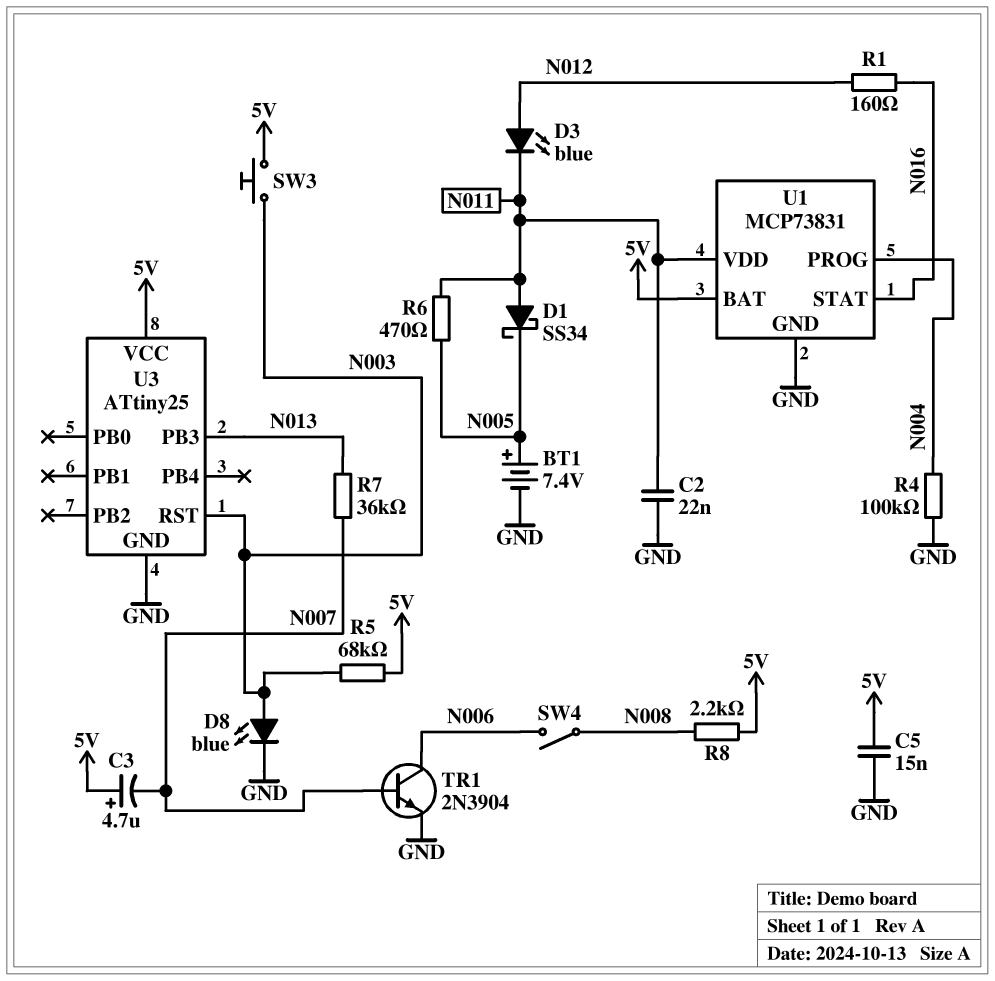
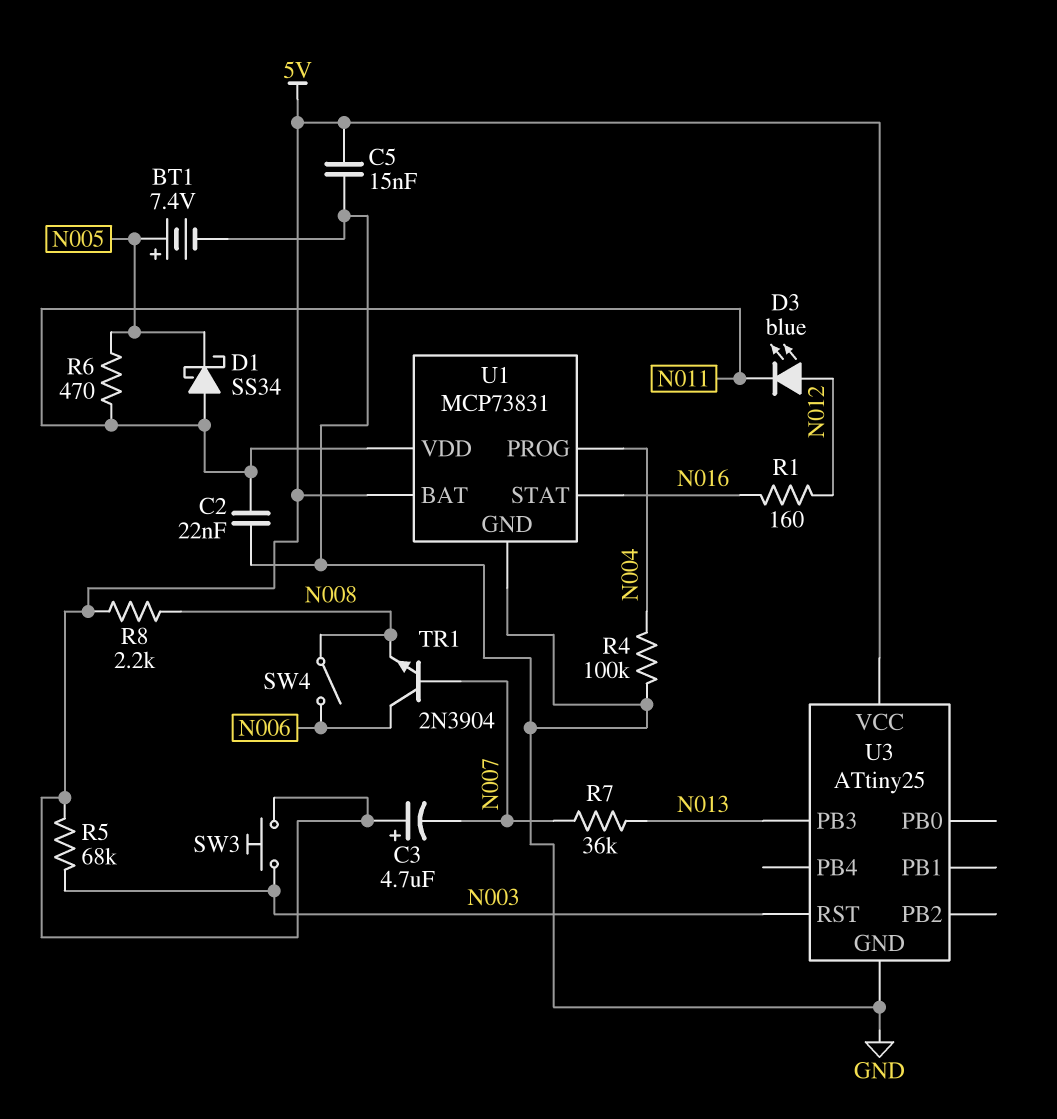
D8: LED blue (A N003, K GND) -> none
TR1: NPN 2N3904 (B N007, C N006, E GND) -> NPN 2N3904 (B N007, C N006, E N008)

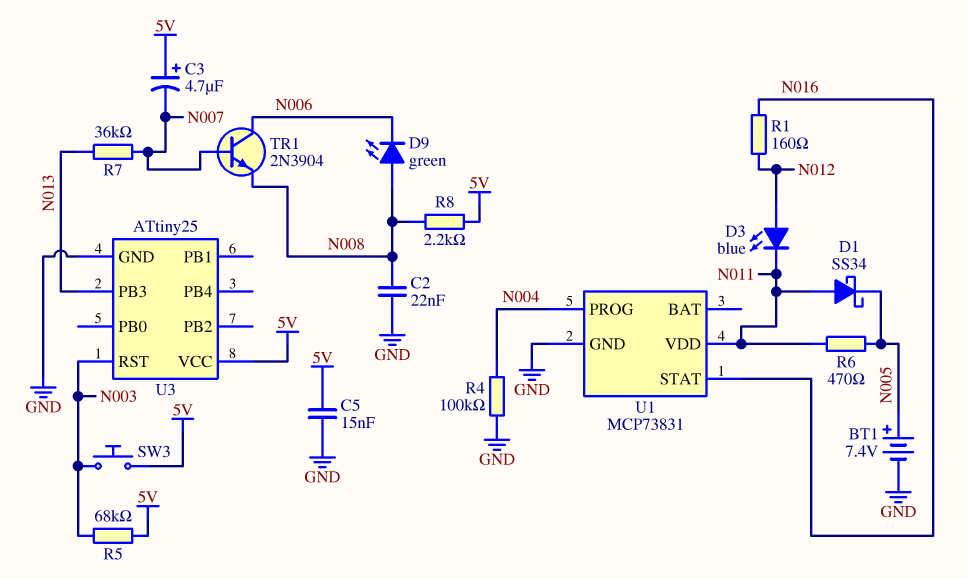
C2: 22nF (GND, N011) -> 22nF (GND, N008)
D9: none -> LED green (A N008, K N006)
SW4: switch (N006, N008) -> none
U1 pin BAT: 5V -> none

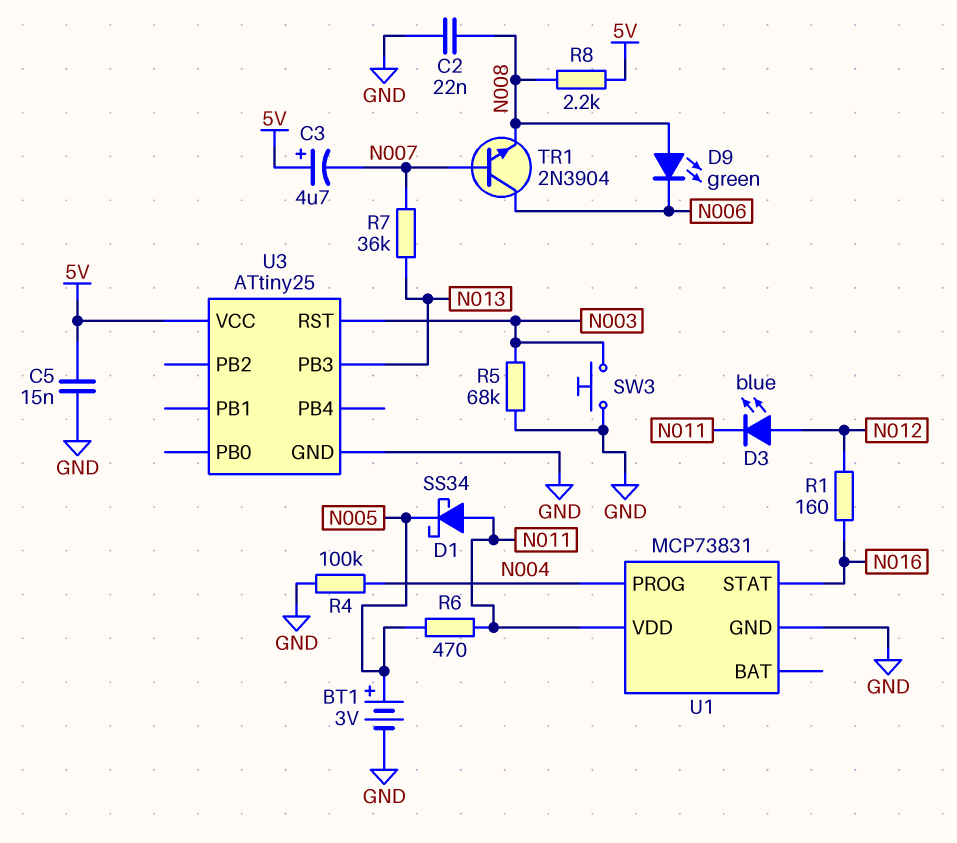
BT1: 7.4V (plus N005, minus GND) -> 3V (plus N005, minus GND)
R5: 68k (5V, N003) -> 68k (GND, N003)
SW3: button (5V, N003) -> button (GND, N003)

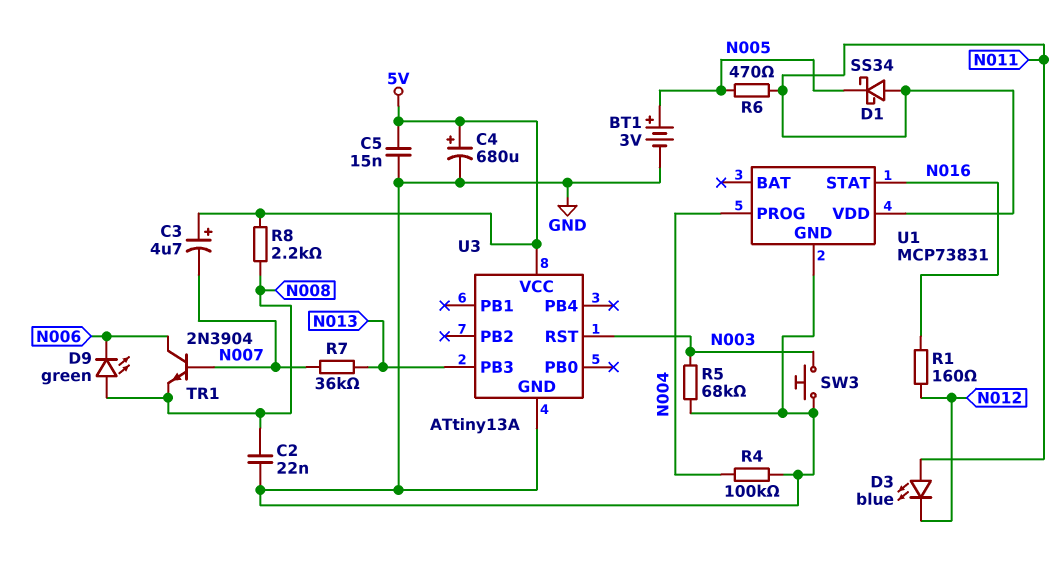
C4: none -> 680uF (plus 5V, minus GND)
D3: LED blue (A N012, K N011) -> LED blue (A N011, K N012)
U3: ATtiny25 -> ATtiny13A

